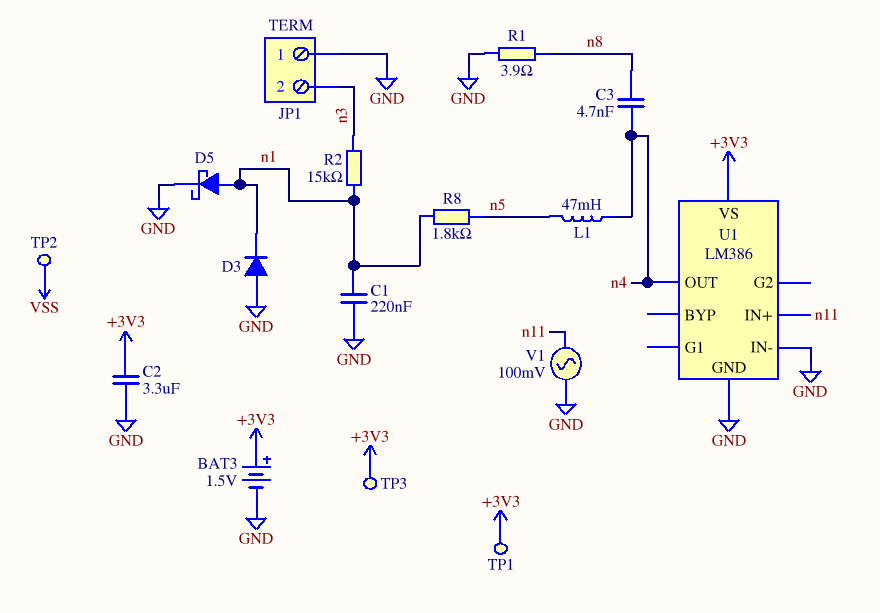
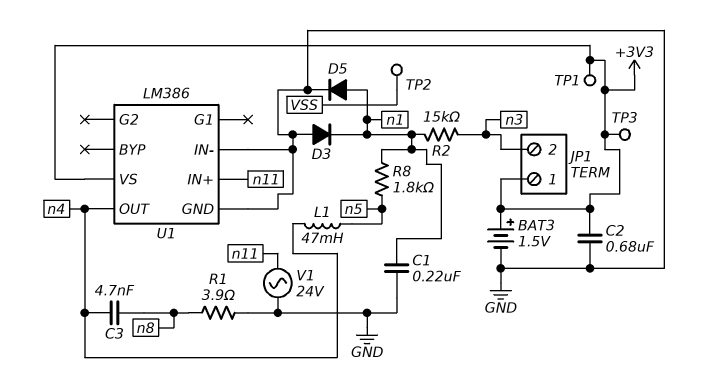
C2: 3.3uF (+3V3, GND) -> 680nF (+3V3, GND)
D5: schottky (A n1, K GND) -> diode (A n1, K GND)
JP1 pin 1: GND -> +3V3
V1: AC 100mV (GND, n11) -> AC 24V (GND, n11)

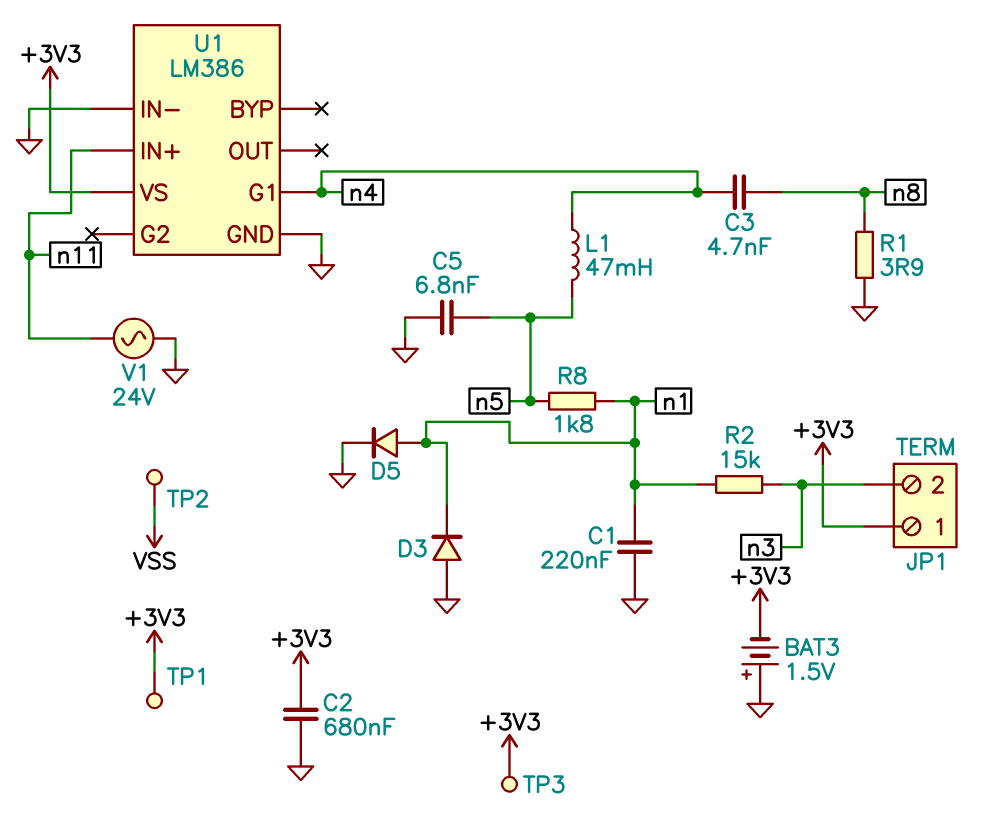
BAT3: 1.5V (plus +3V3, minus GND) -> 1.5V (plus GND, minus +3V3)
C5: none -> 6.8nF (GND, n5)
U1 pin G1: none -> n4
U1 pin OUT: n4 -> none

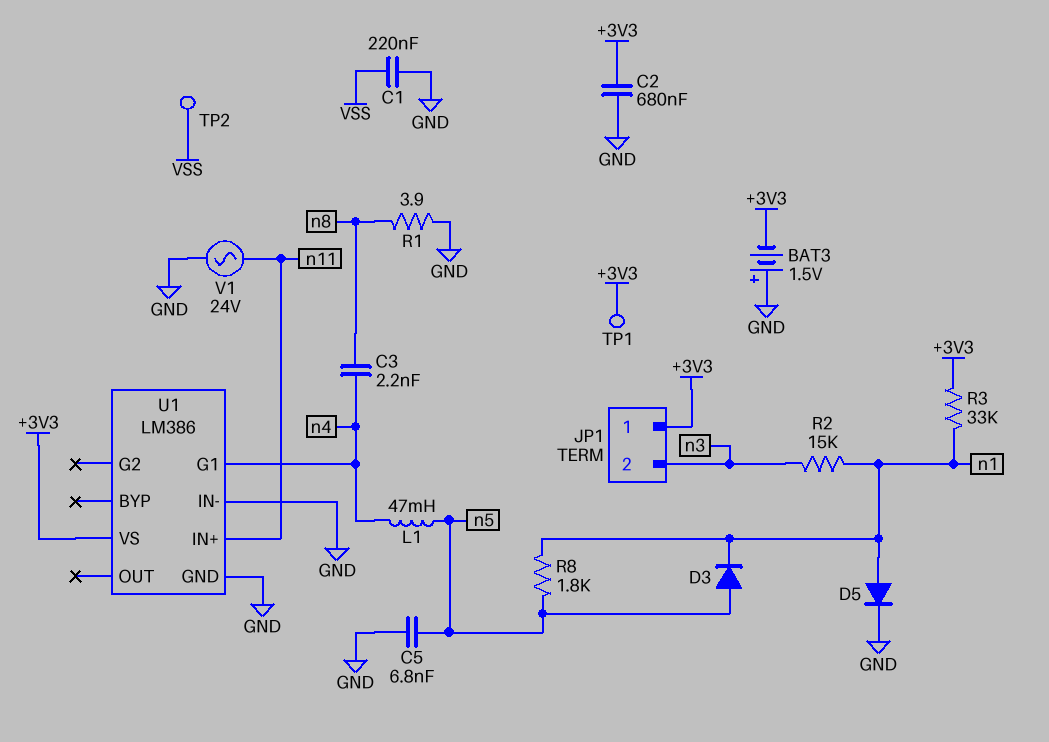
C1: 220nF (GND, n1) -> 220nF (GND, VSS)
C3: 4.7nF (n4, n8) -> 2.2nF (n4, n8)
D3: diode (A GND, K n1) -> diode (A n5, K n1)
R3: none -> 33k (+3V3, n1)
TP3: test point (+3V3) -> none

